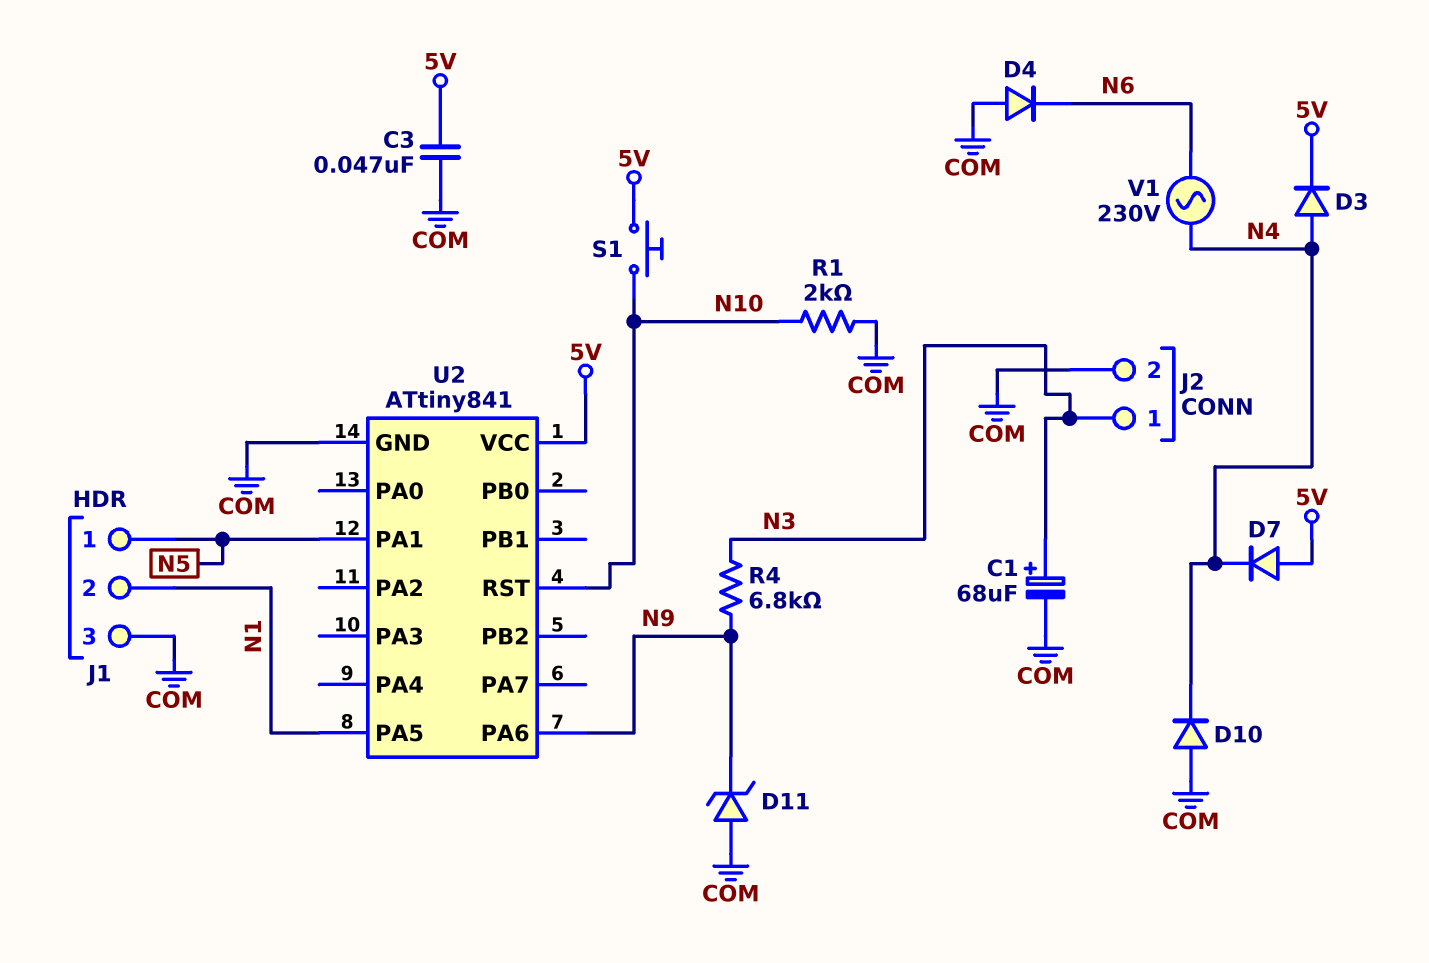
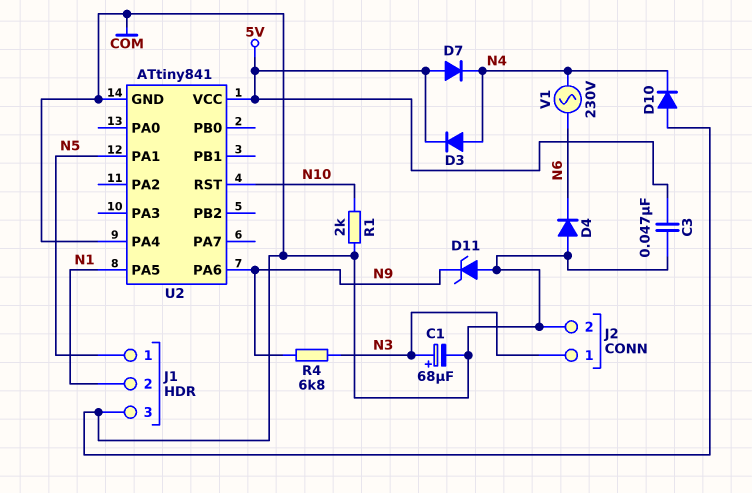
S1: button (5V, N10) -> none
U2 pin PA4: none -> COM

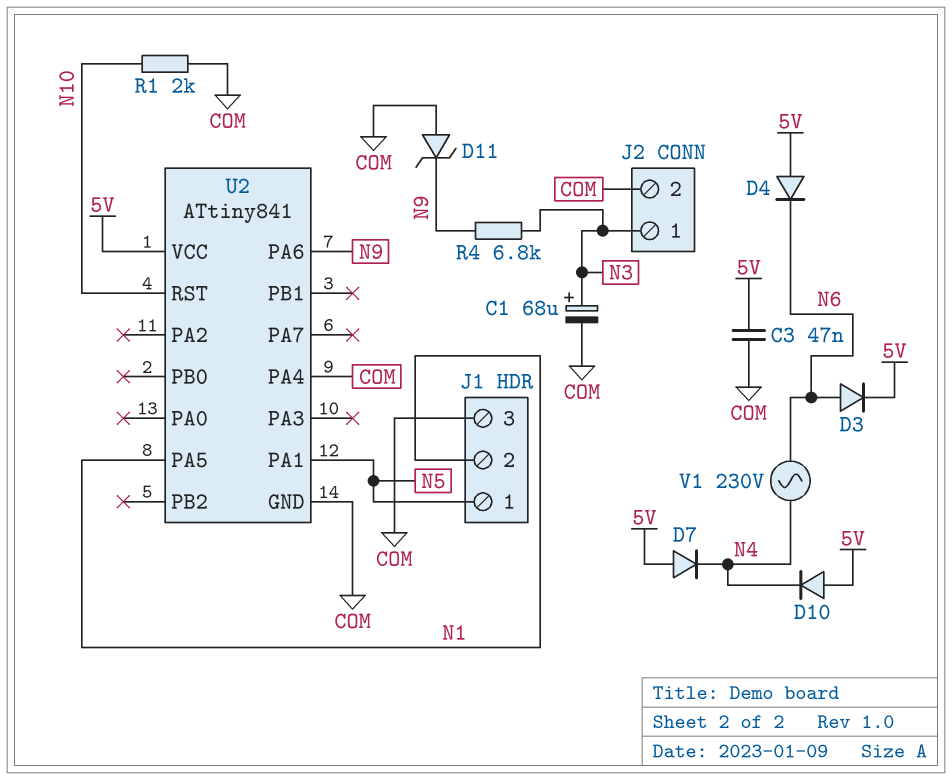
D3: diode (A N4, K 5V) -> diode (A N6, K 5V)
D4: diode (A COM, K N6) -> diode (A 5V, K N6)
D10: diode (A COM, K N4) -> diode (A 5V, K N4)

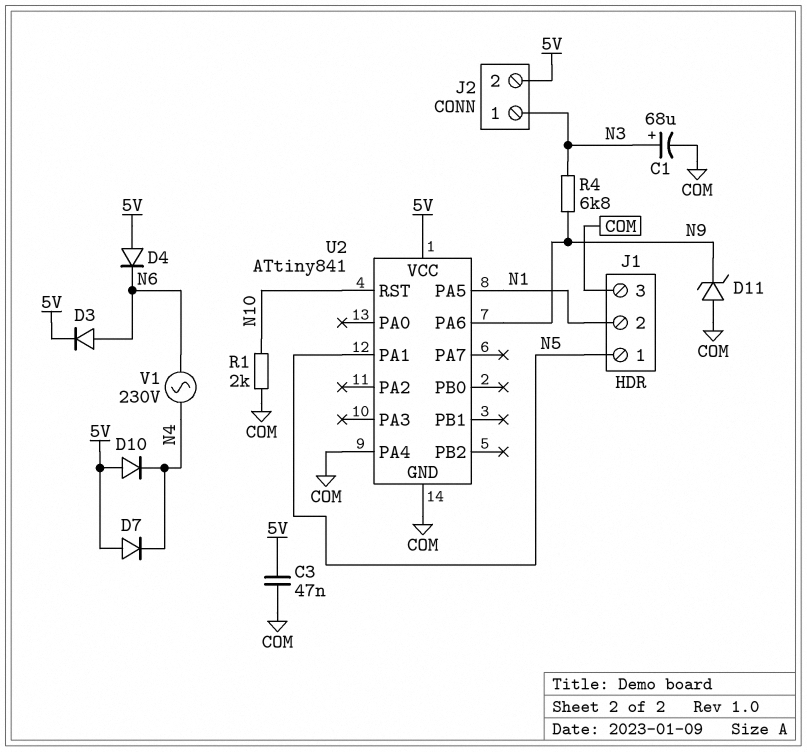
J2 pin 2: COM -> 5V

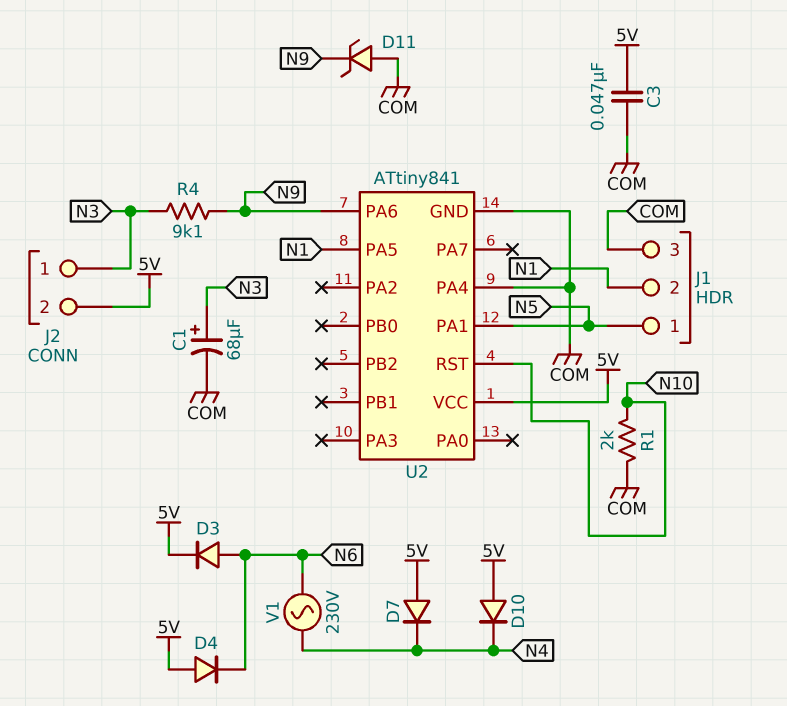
R4: 6.8k (N3, N9) -> 9.1k (N3, N9)

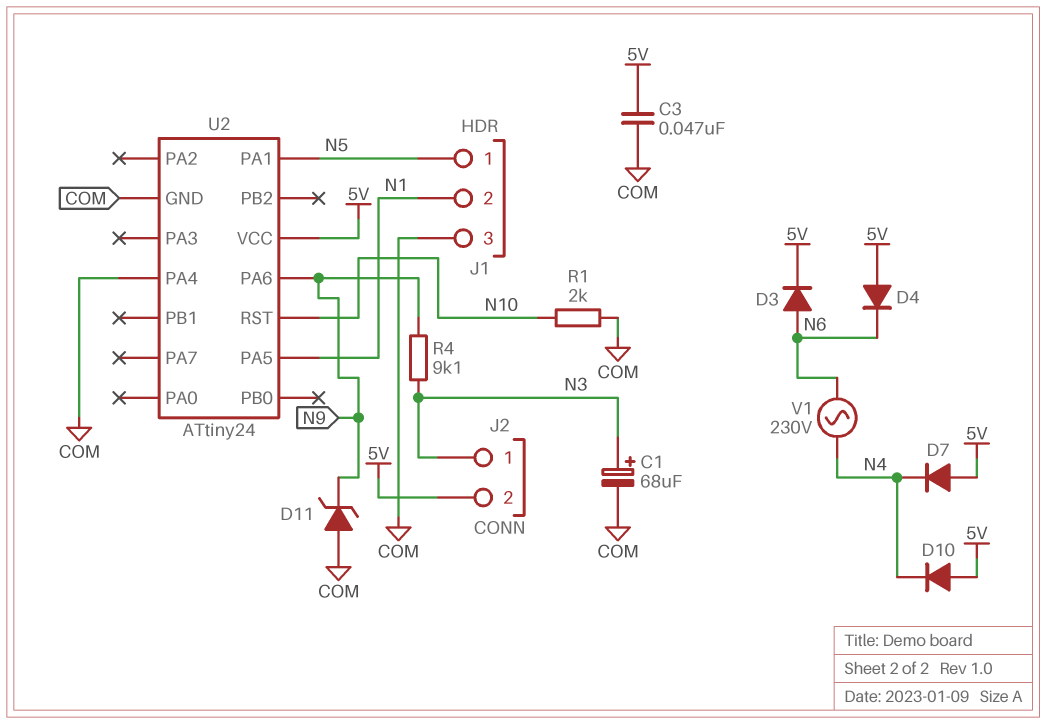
U2: ATtiny841 -> ATtiny24

